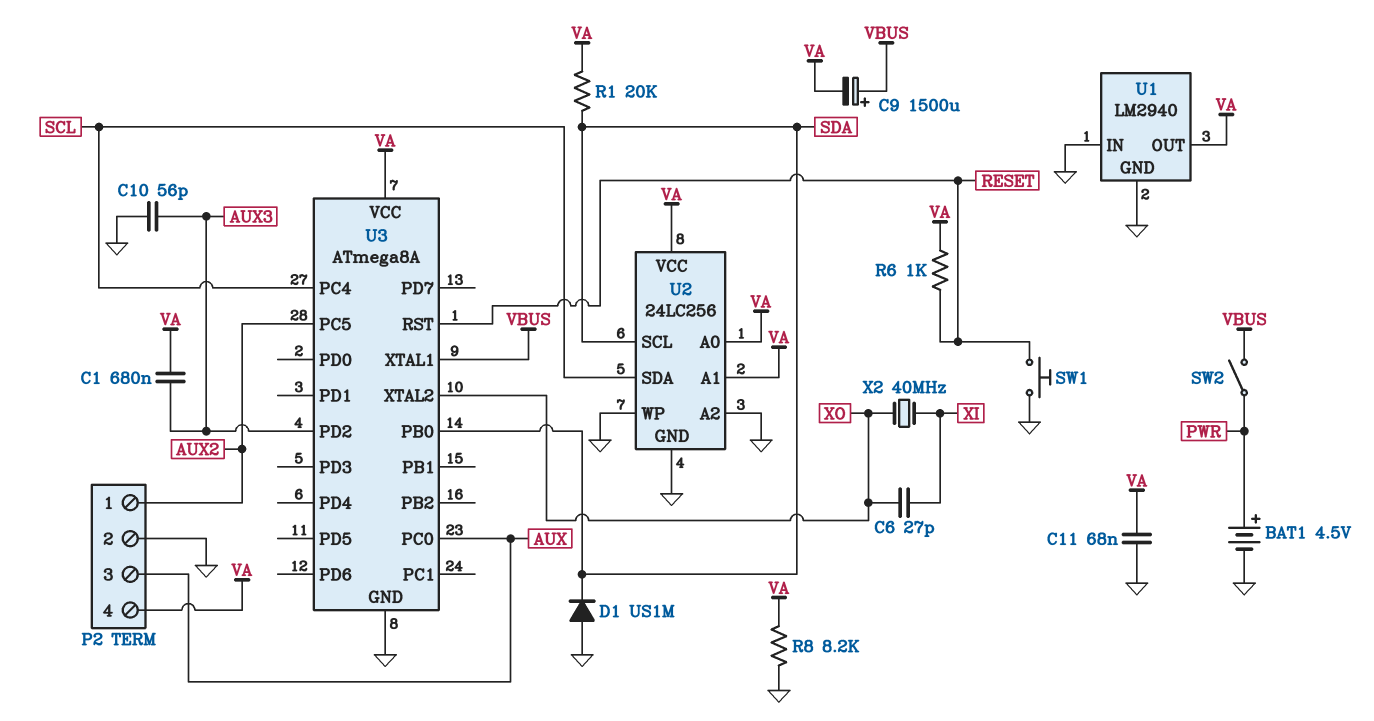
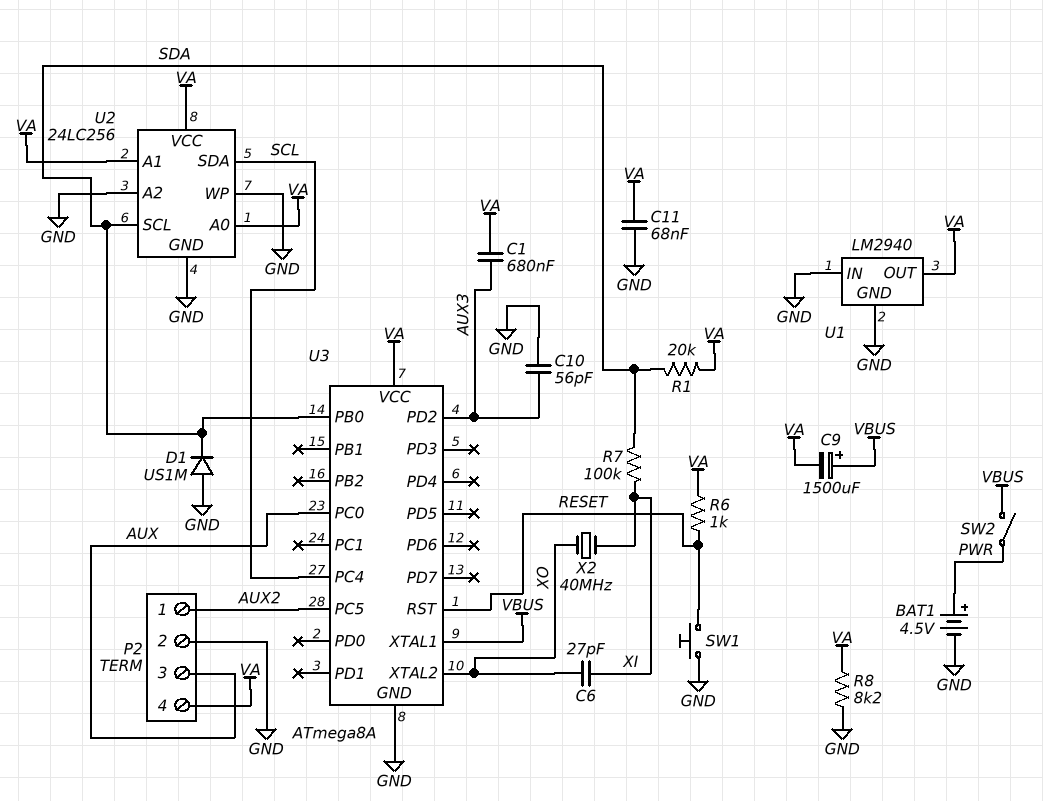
R7: none -> 100k (SDA, XI)

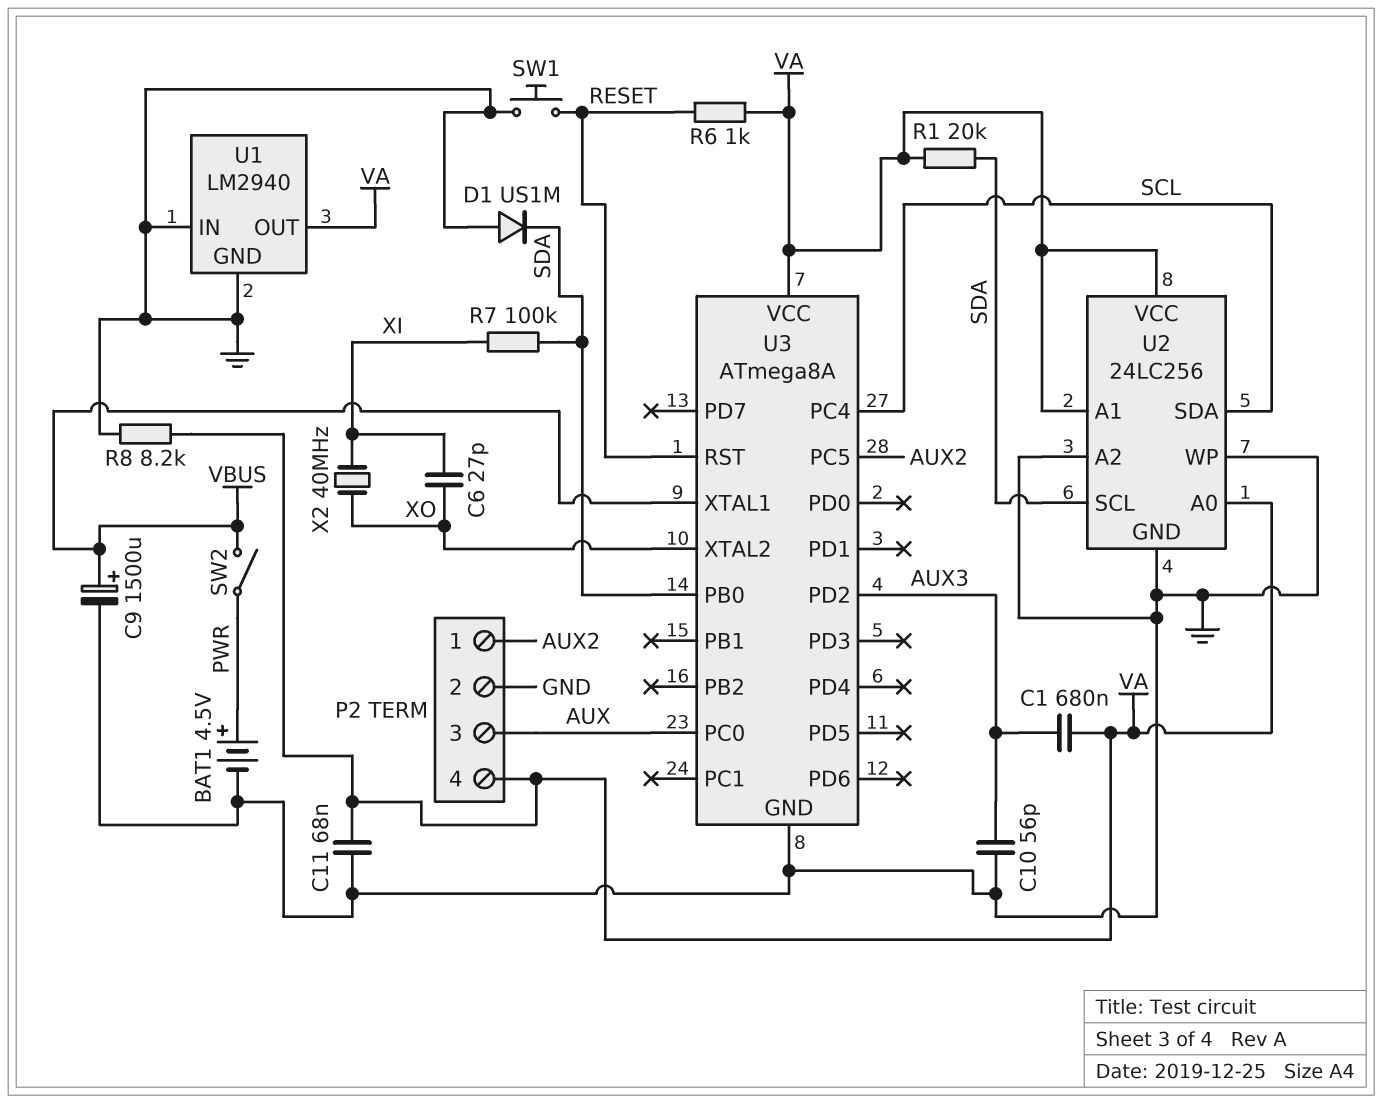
C9: 1500uF (plus VBUS, minus VA) -> 1500uF (plus VBUS, minus GND)

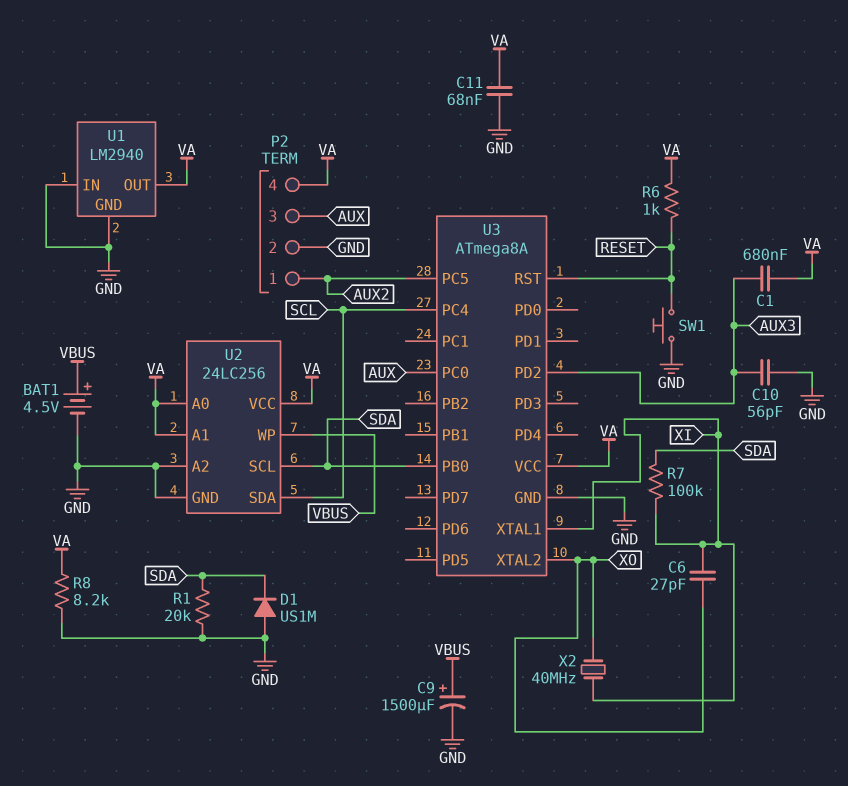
BAT1: 4.5V (plus PWR, minus GND) -> 4.5V (plus VBUS, minus GND)
R1: 20k (SDA, VA) -> 20k (GND, SDA)
SW2: switch (PWR, VBUS) -> none
U2 pin WP: GND -> VBUS
U3 pin XTAL1: VBUS -> XI

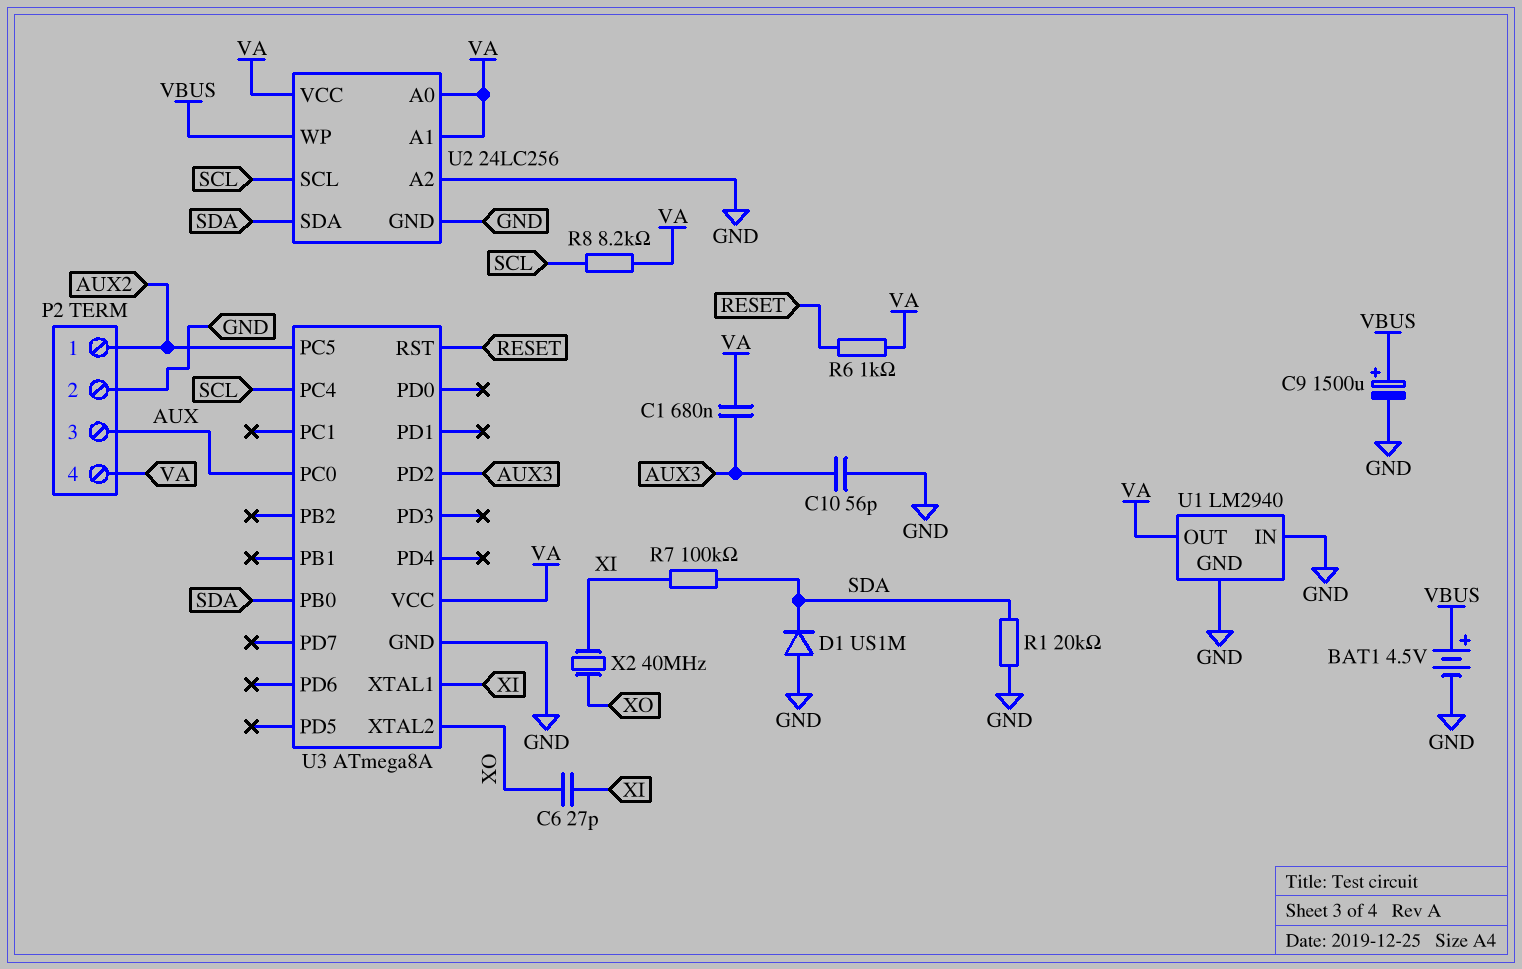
C11: 68nF (GND, VA) -> none
R8: 8.2k (GND, VA) -> 8.2k (SCL, VA)
SW1: button (GND, RESET) -> none
U2 pin SCL: SDA -> SCL
U2 pin SDA: SCL -> SDA

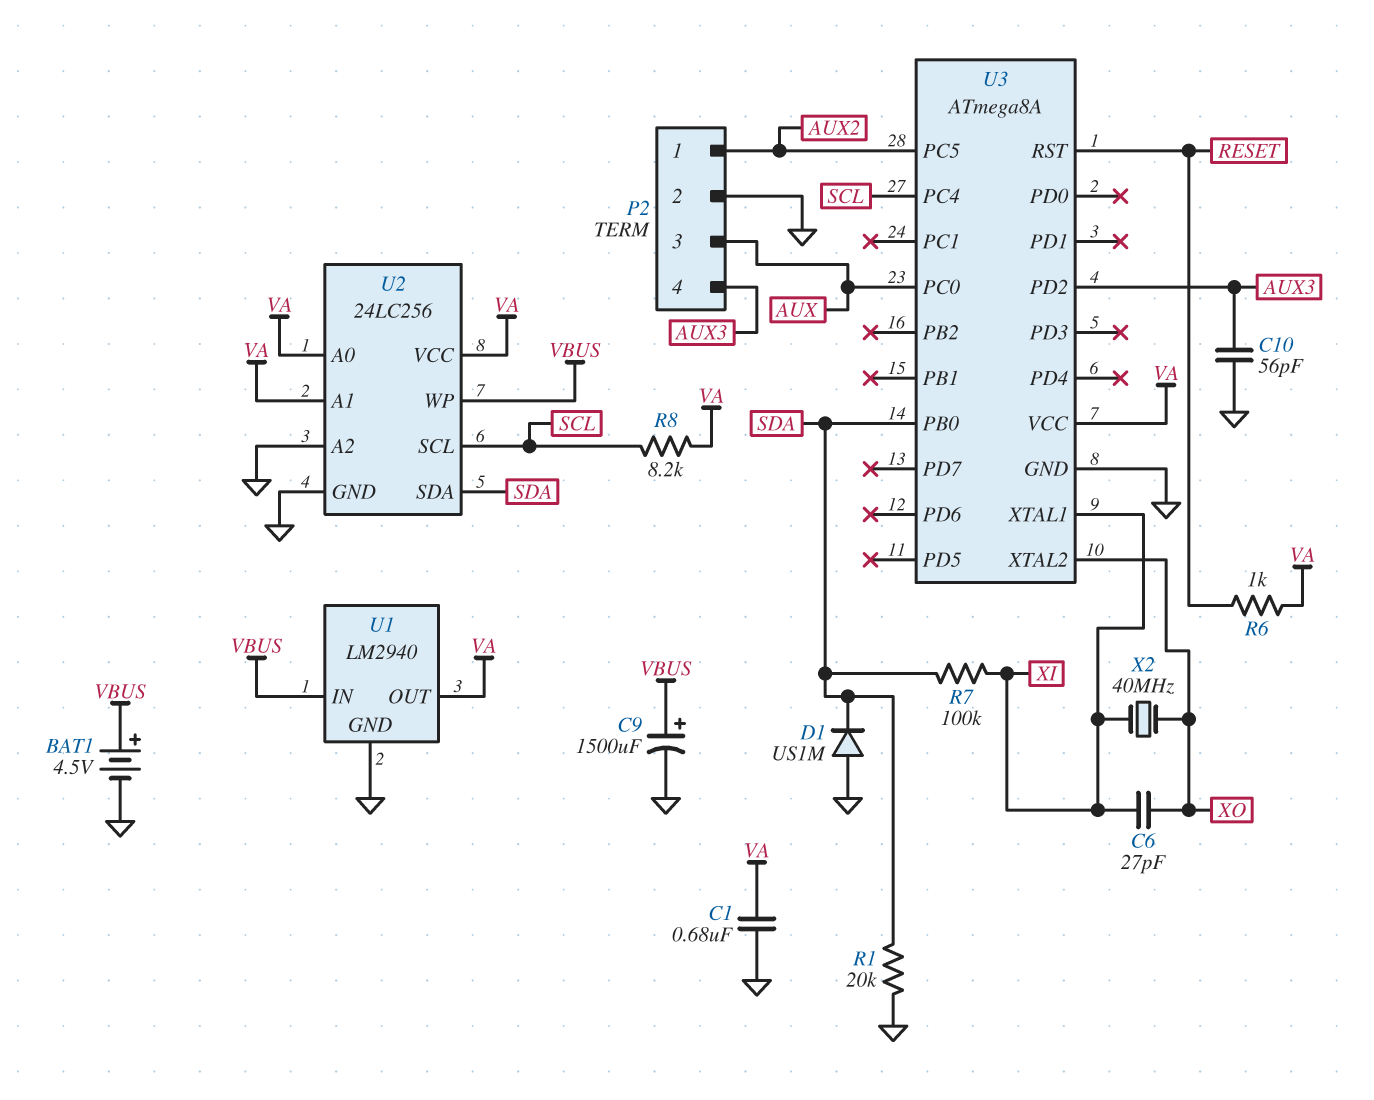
C1: 680nF (AUX3, VA) -> 680nF (GND, VA)
P2 pin 4: VA -> AUX3
U1 pin IN: GND -> VBUS

